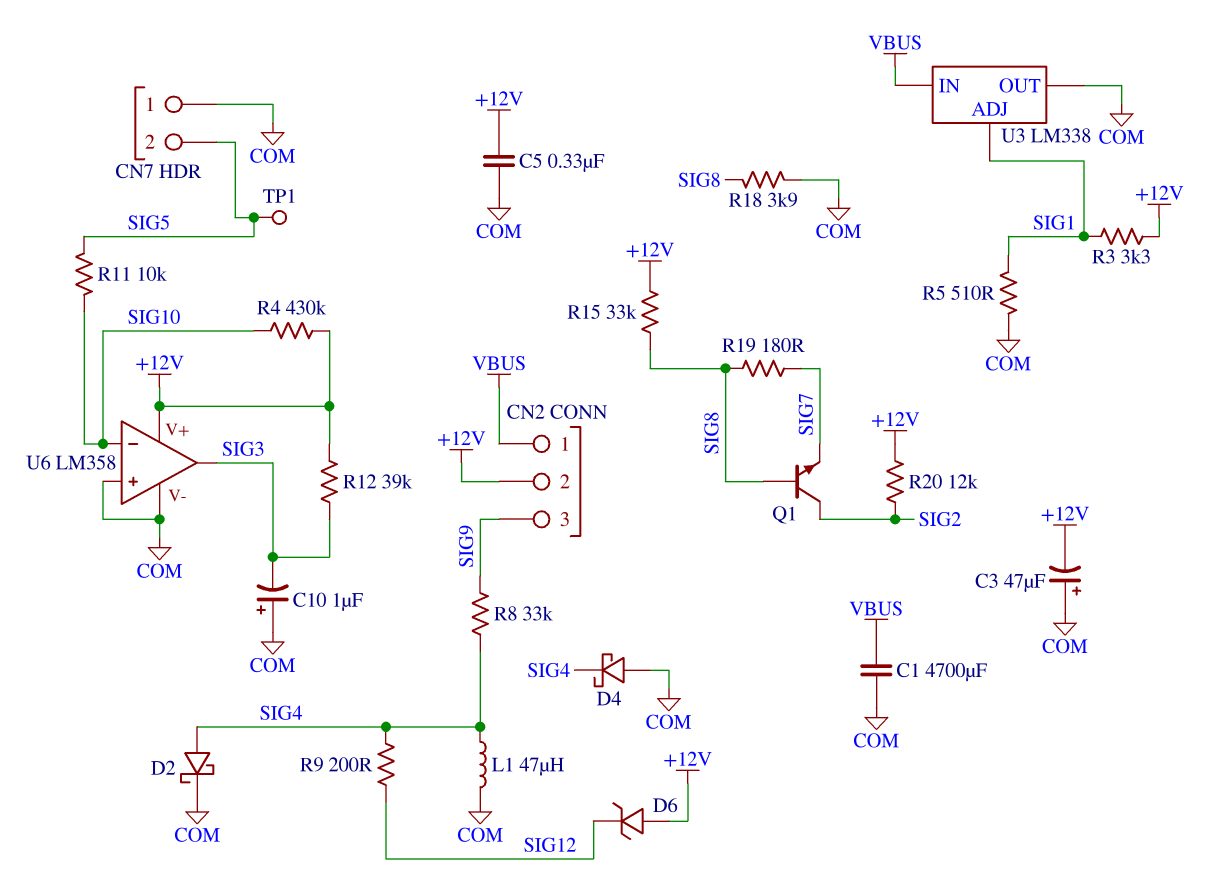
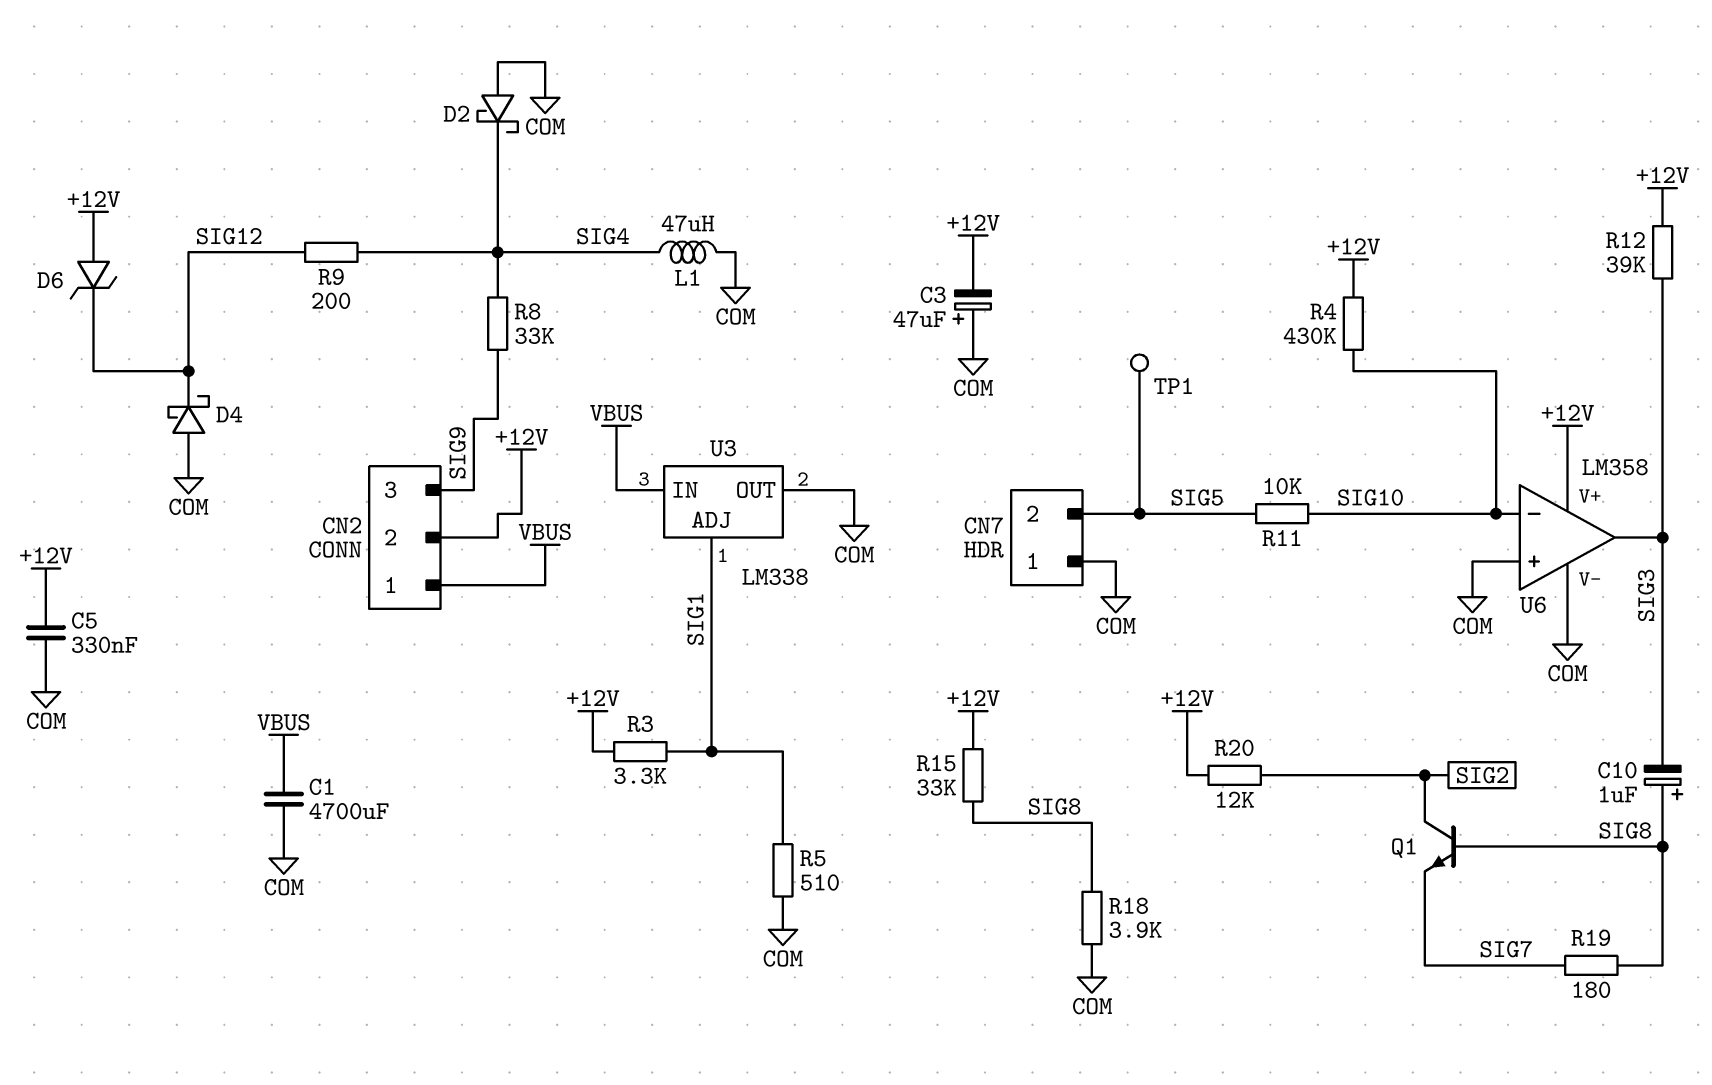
C10: 1uF (plus COM, minus SIG3) -> 1uF (plus SIG8, minus SIG3)
D2: schottky (A SIG4, K COM) -> schottky (A COM, K SIG4)
D4: schottky (A COM, K SIG4) -> schottky (A COM, K SIG12)

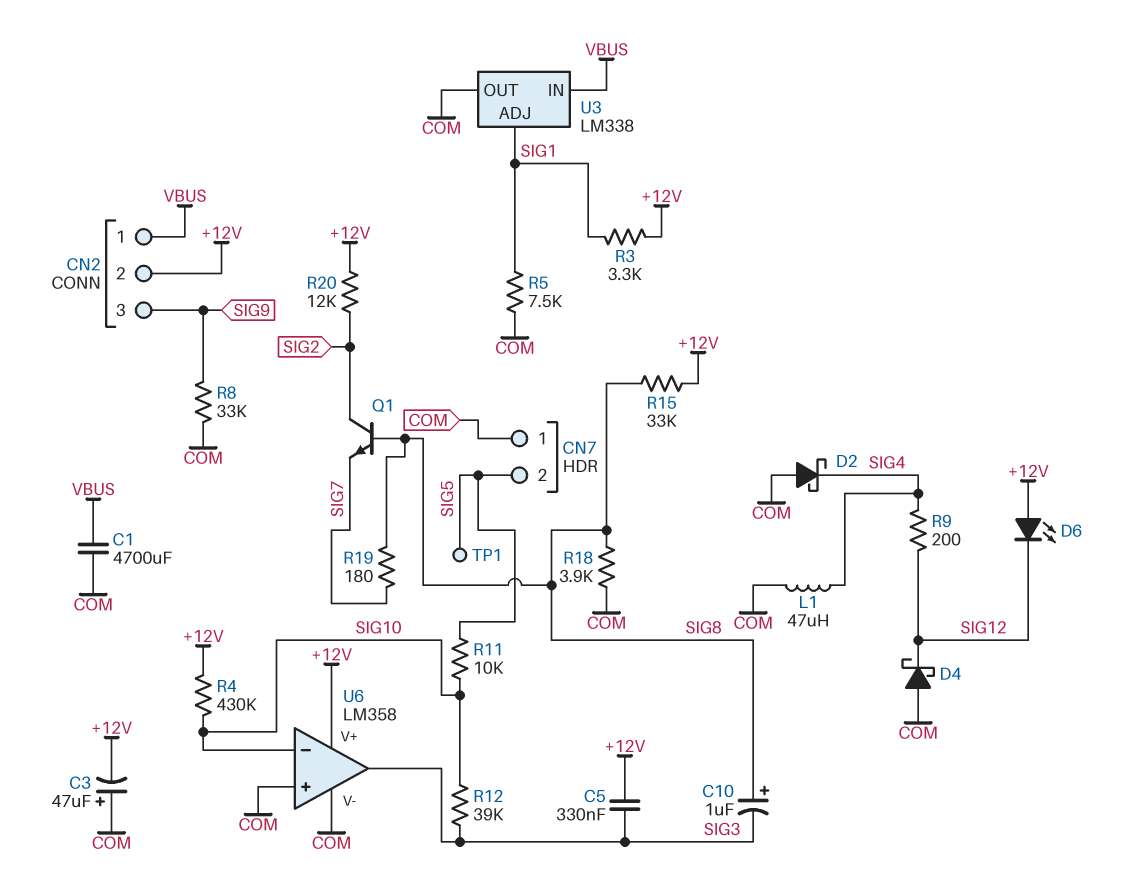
C5: 330nF (+12V, COM) -> 330nF (+12V, SIG3)
D6: zener (A +12V, K SIG12) -> LED (A +12V, K SIG12)
R5: 510 (COM, SIG1) -> 7.5k (COM, SIG1)
R8: 33k (SIG4, SIG9) -> 33k (COM, SIG9)
R12: 39k (+12V, SIG3) -> 39k (SIG3, SIG10)

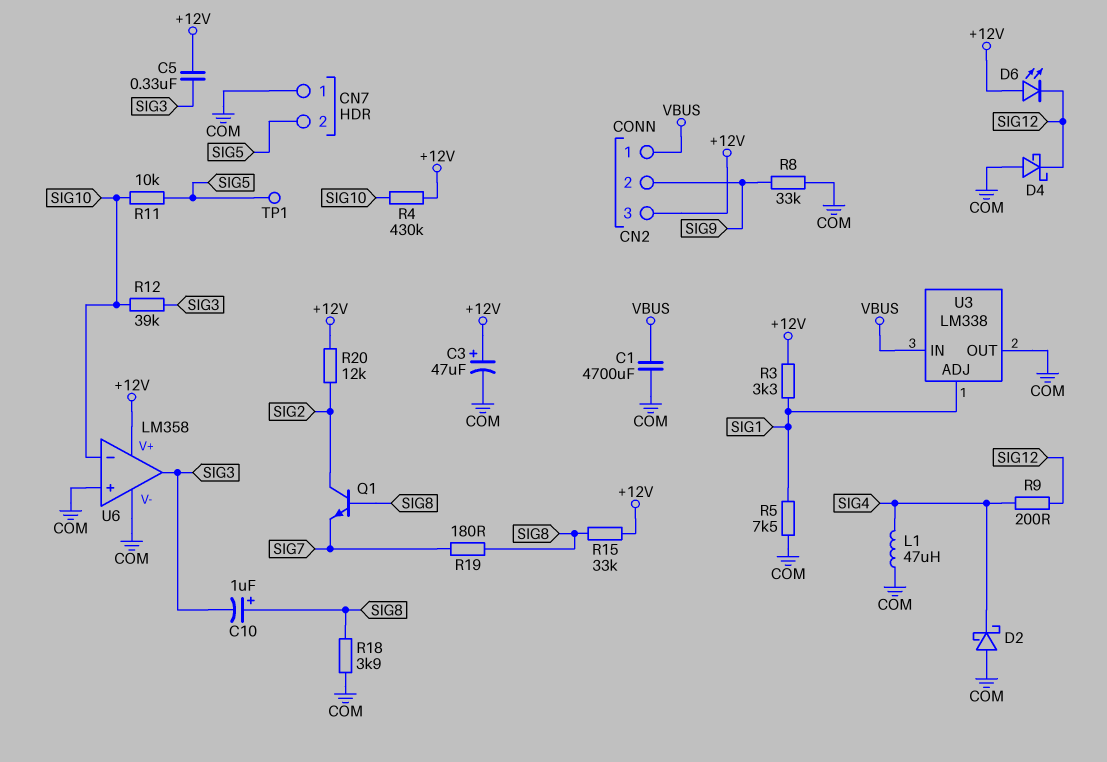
C3: 47uF (plus COM, minus +12V) -> 47uF (plus +12V, minus COM)
CN2 pin 2: +12V -> SIG9
CN2 pin 3: SIG9 -> +12V

